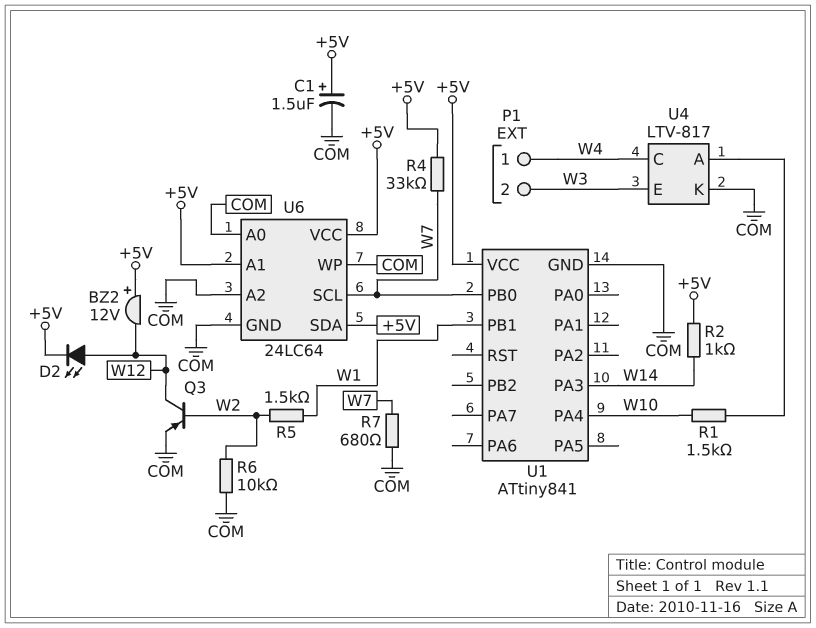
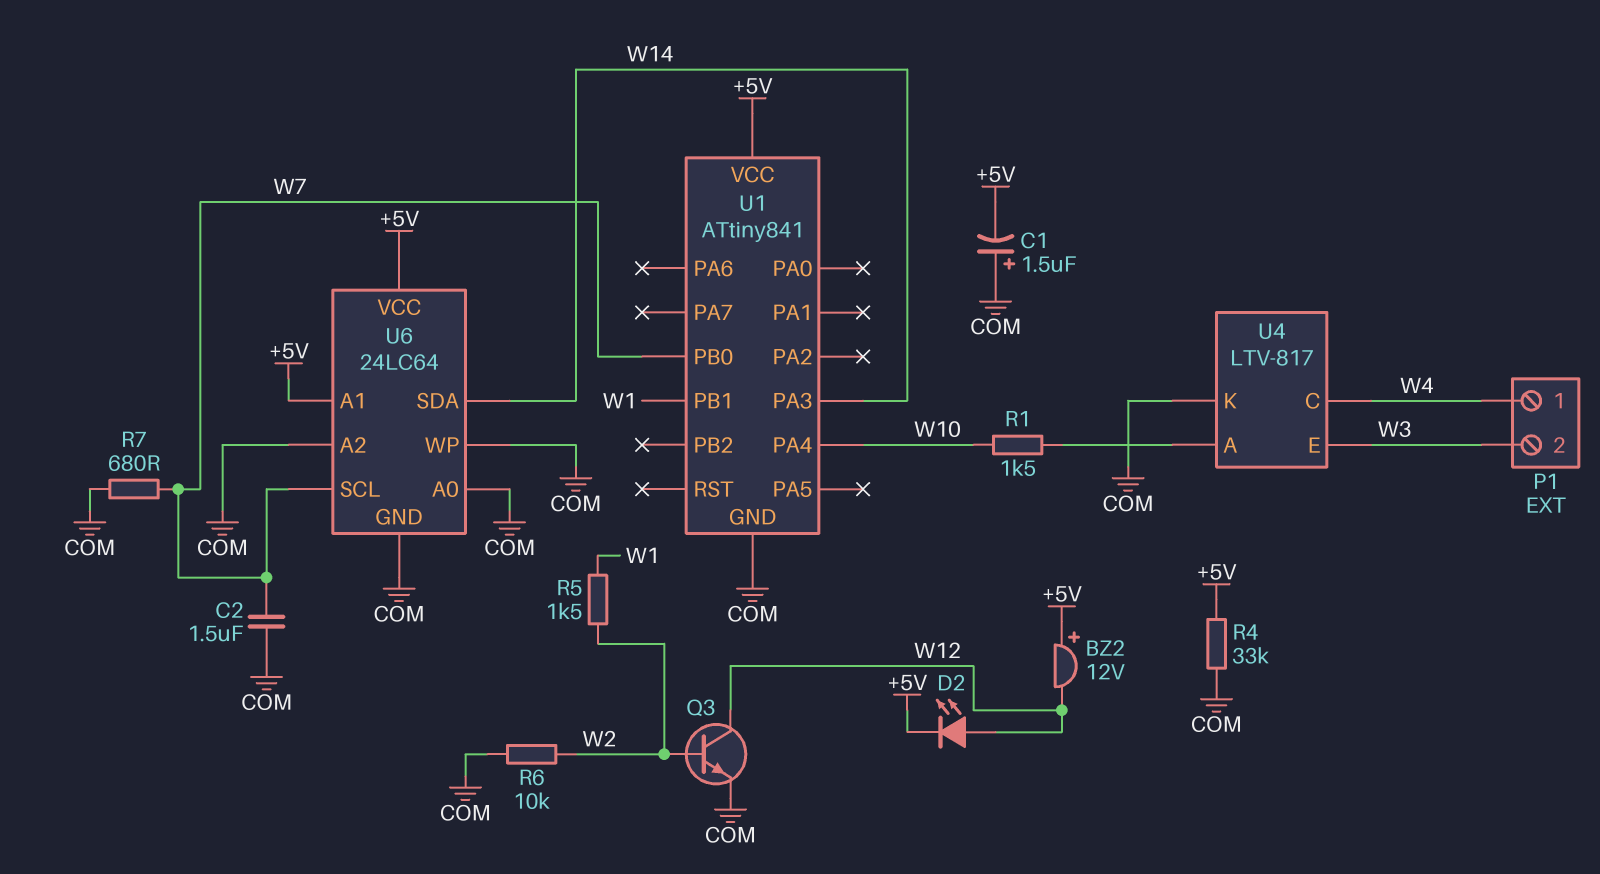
C1: 1.5uF (plus +5V, minus COM) -> 1.5uF (plus COM, minus +5V)
C2: none -> 1.5uF (COM, W7)
Q3: PNP (B W2, C W12, E COM) -> NPN (B W2, C W12, E COM)
R2: 1k (+5V, W14) -> none
R4: 33k (+5V, W7) -> 33k (+5V, COM)
U6 pin SDA: +5V -> W14

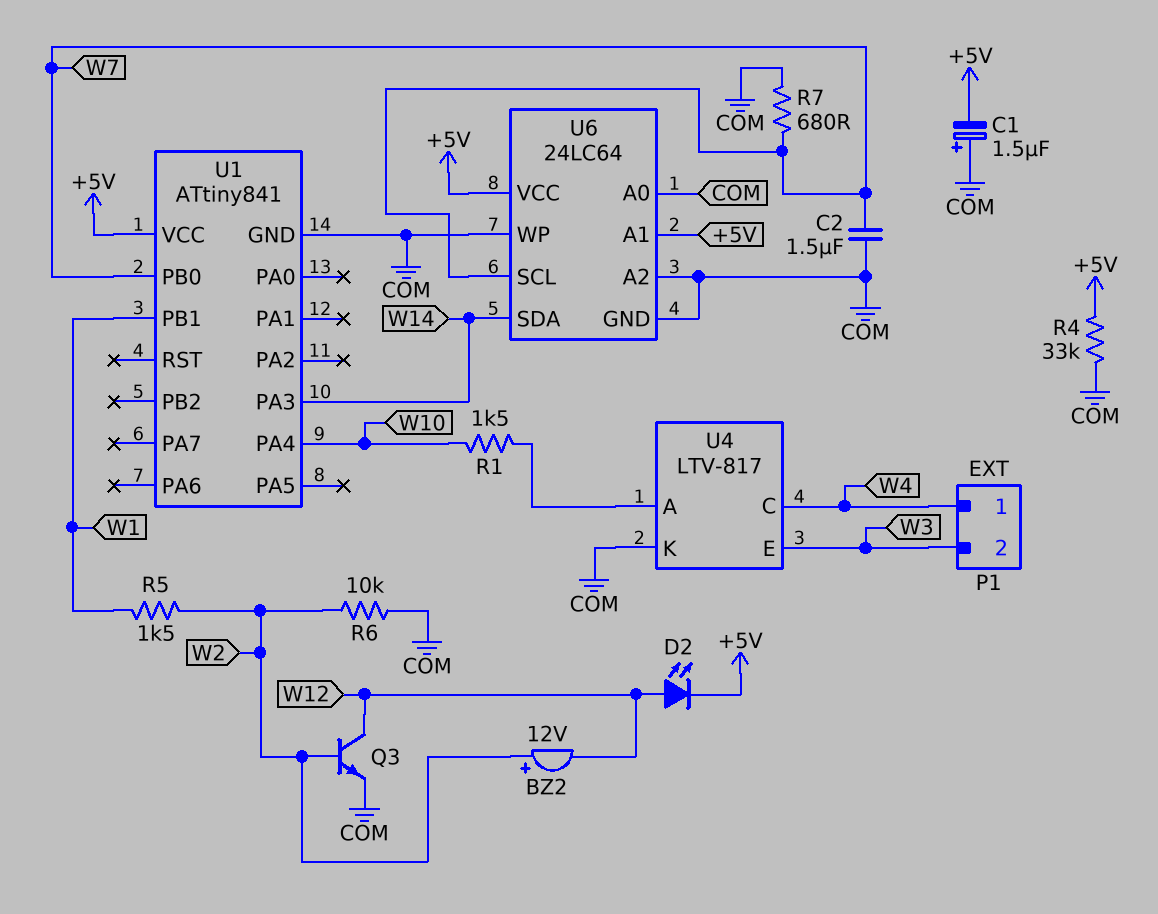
BZ2: buzzer 12V (plus +5V, minus W12) -> buzzer 12V (plus W2, minus W12)

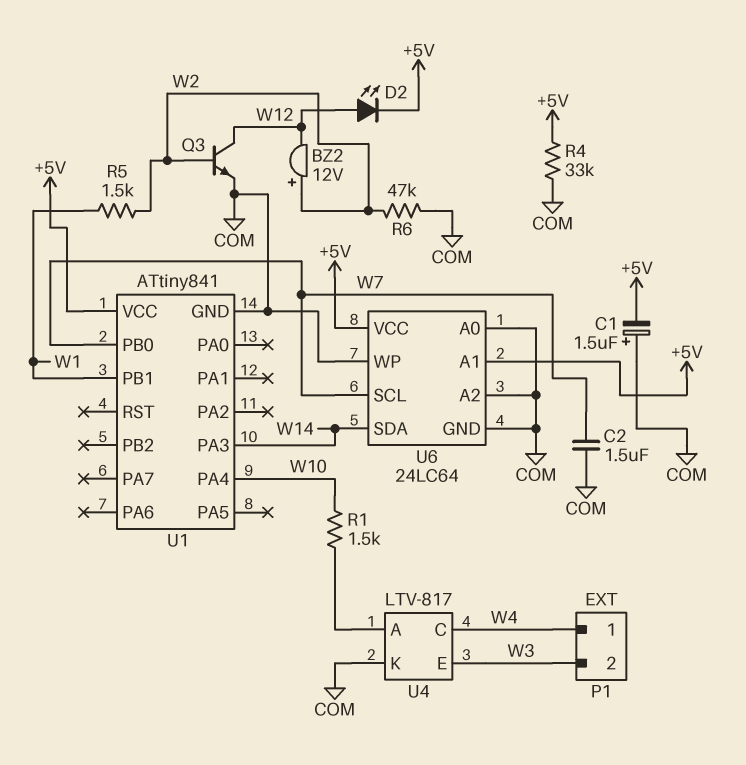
R6: 10k (COM, W2) -> 47k (COM, W2)
R7: 680 (COM, W7) -> none

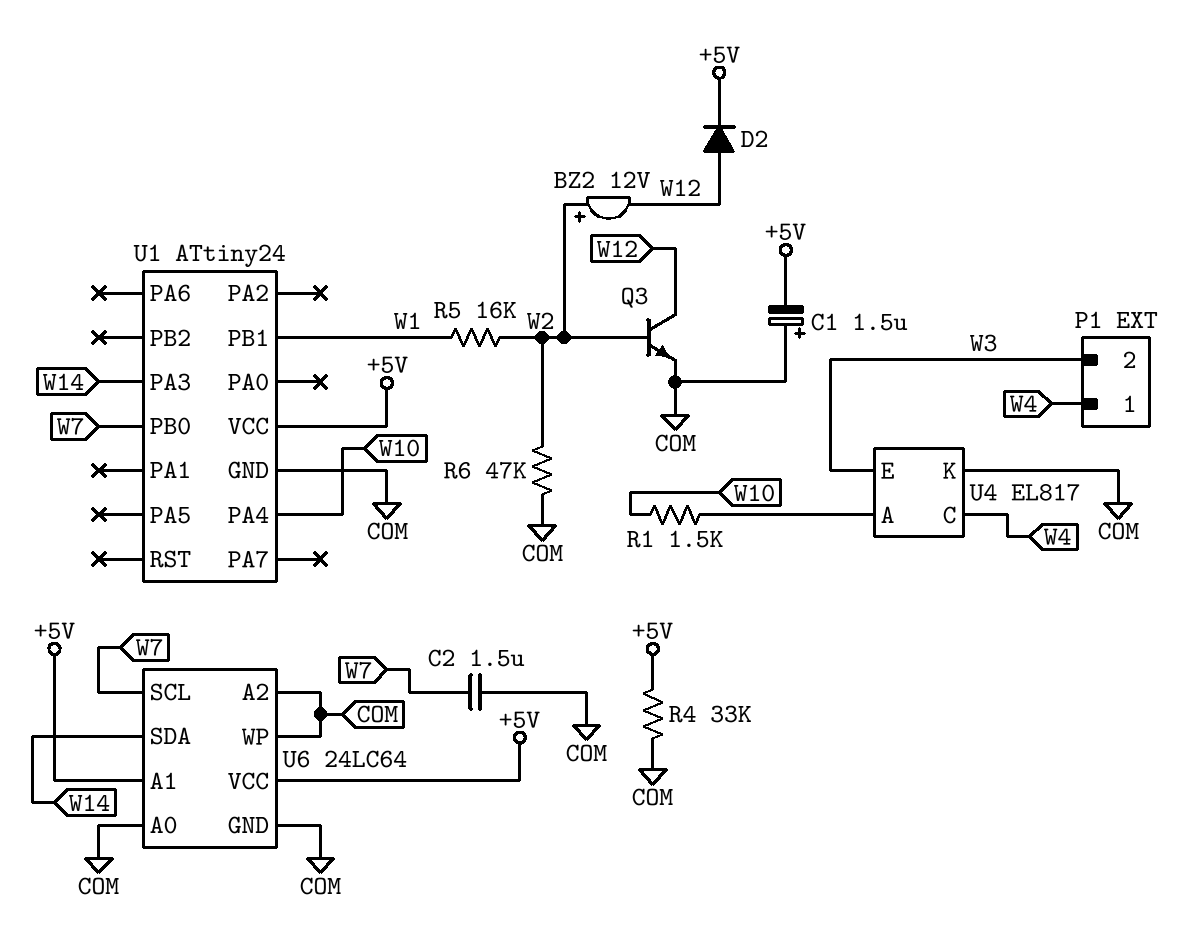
D2: LED (A W12, K +5V) -> diode (A W12, K +5V)
R5: 1.5k (W1, W2) -> 16k (W1, W2)
U1: ATtiny841 -> ATtiny24
U4: LTV-817 -> EL817

